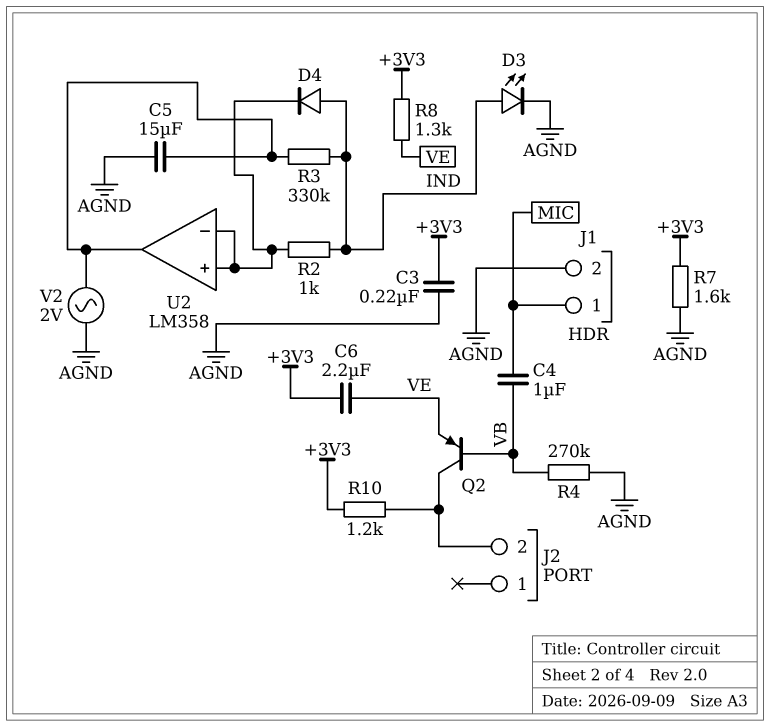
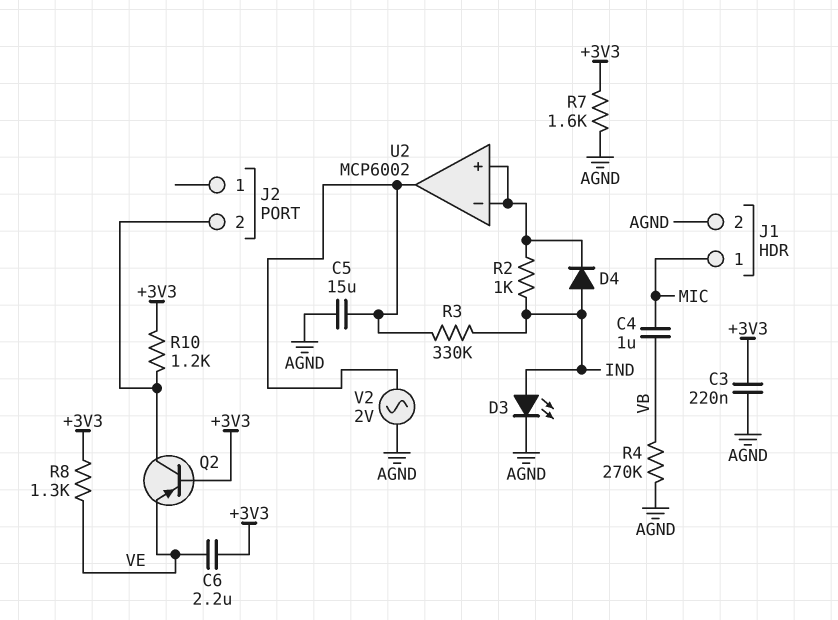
Q2: PNP (B VB, C J2/2, E VE) -> PNP (B +3V3, C J2/2, E VE)
U2: LM358 -> MCP6002

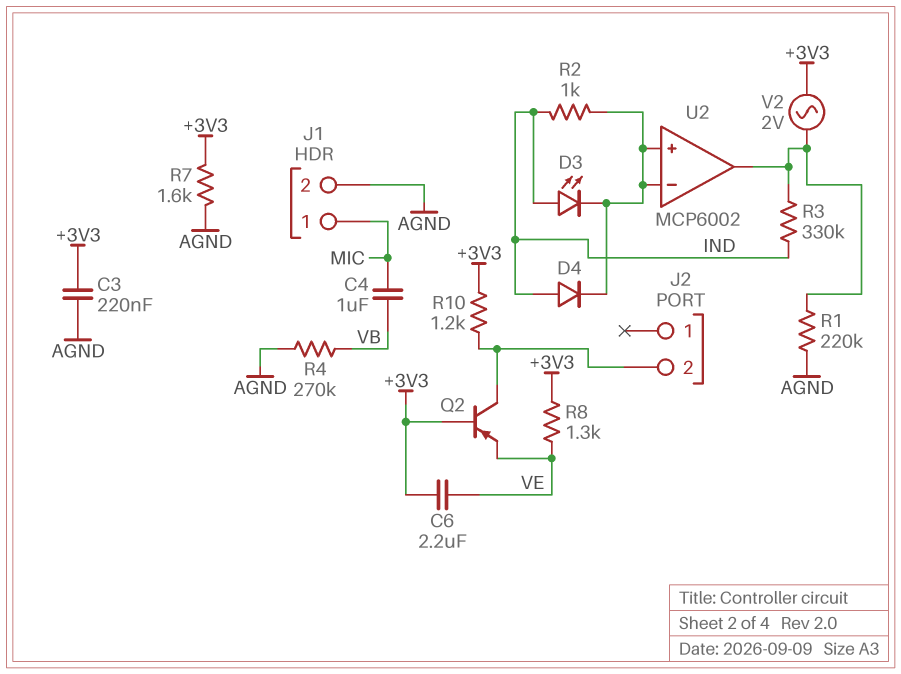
C5: 15uF (AGND, U2/out) -> none
D3: LED (A IND, K AGND) -> LED (A IND, K U2/in+)
R1: none -> 220k (AGND, U2/out)
V2: AC 2V (AGND, U2/out) -> AC 2V (+3V3, U2/out)

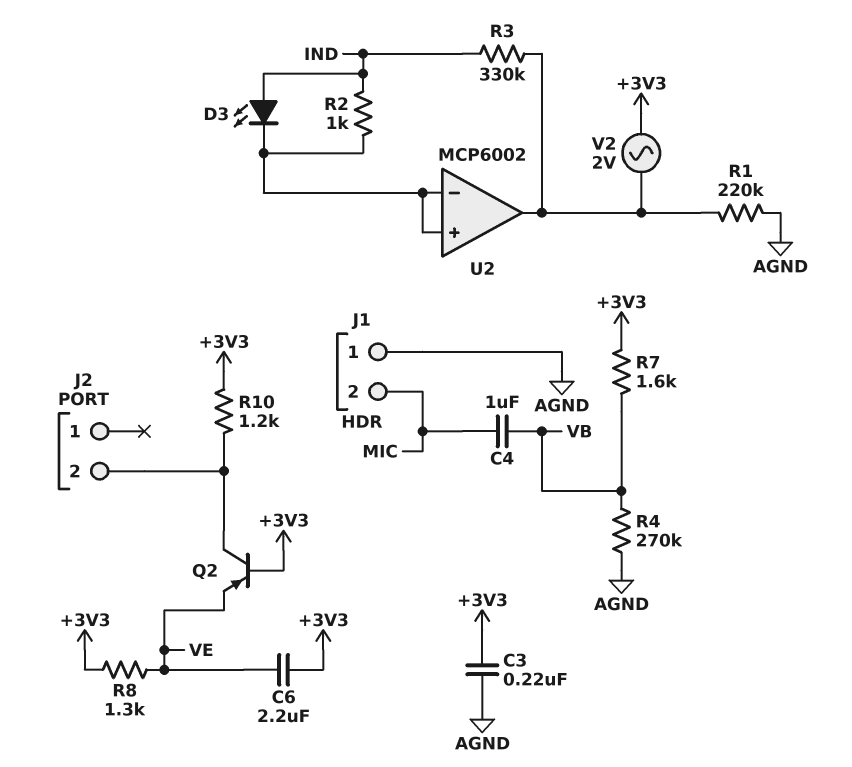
D4: diode (A IND, K U2/in+) -> none
J1 pin 1: MIC -> AGND
J1 pin 2: AGND -> MIC
R7: 1.6k (+3V3, AGND) -> 1.6k (+3V3, VB)

